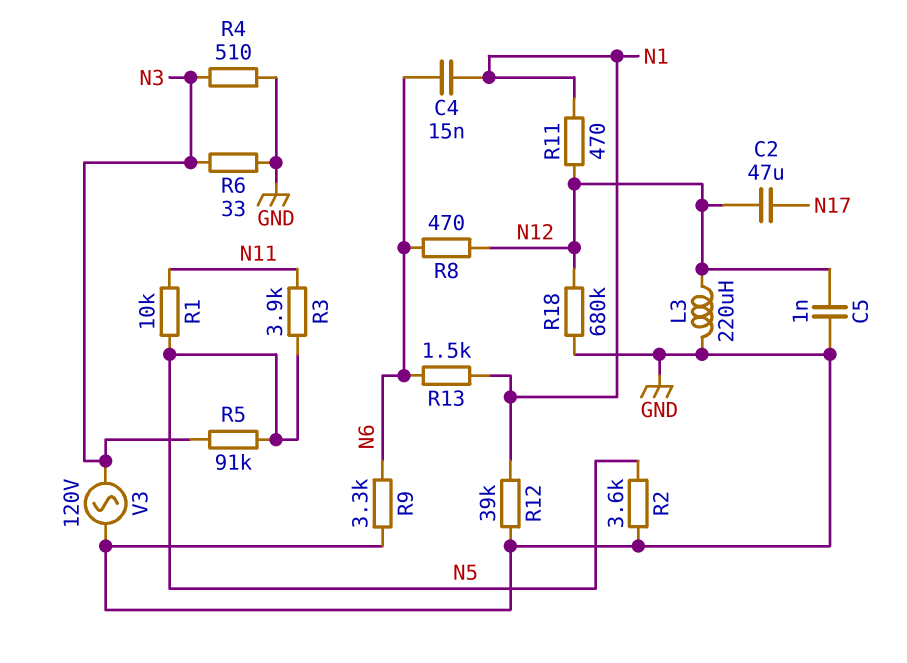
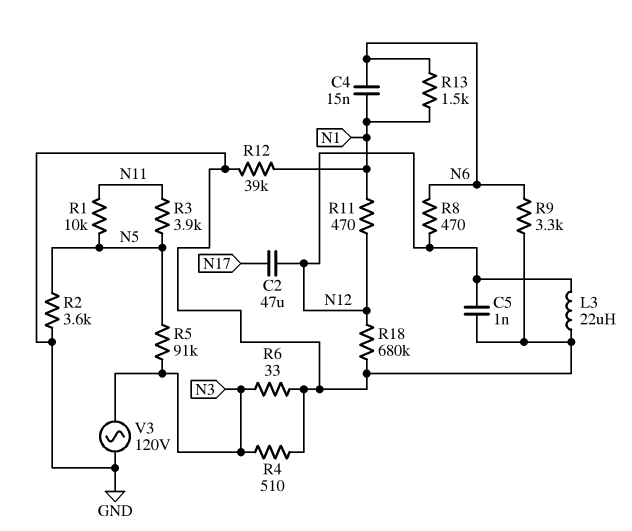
L3: 220uH (GND, N12) -> 22uH (GND, N12)

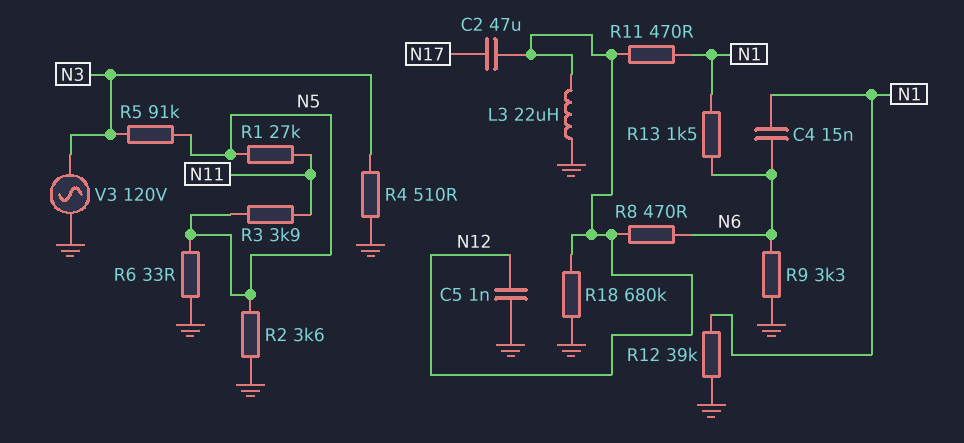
R1: 10k (N5, N11) -> 27k (N5, N11)
R6: 33 (GND, N3) -> 33 (GND, N5)

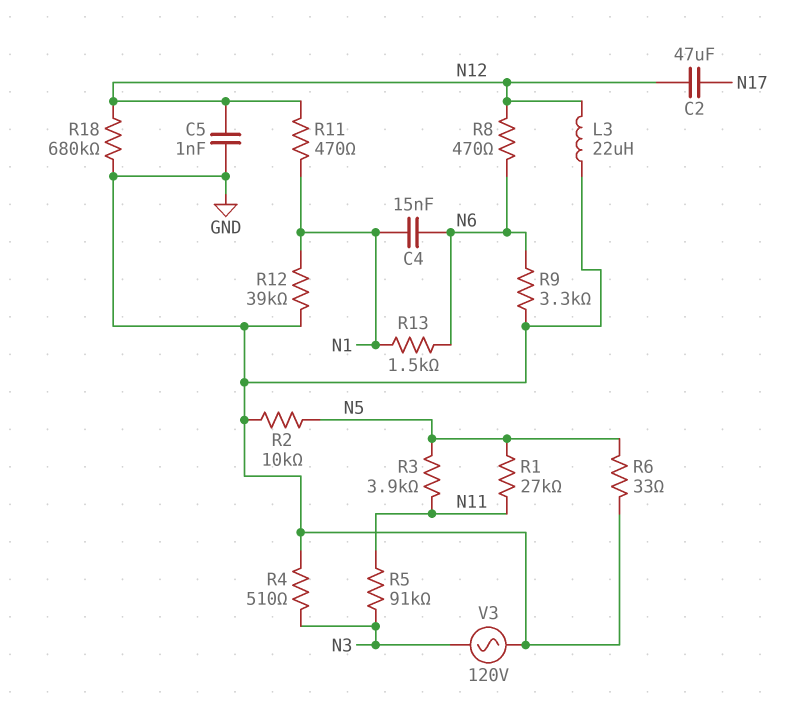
R2: 3.6k (GND, N5) -> 10k (GND, N5)
R5: 91k (N3, N5) -> 91k (N3, N11)

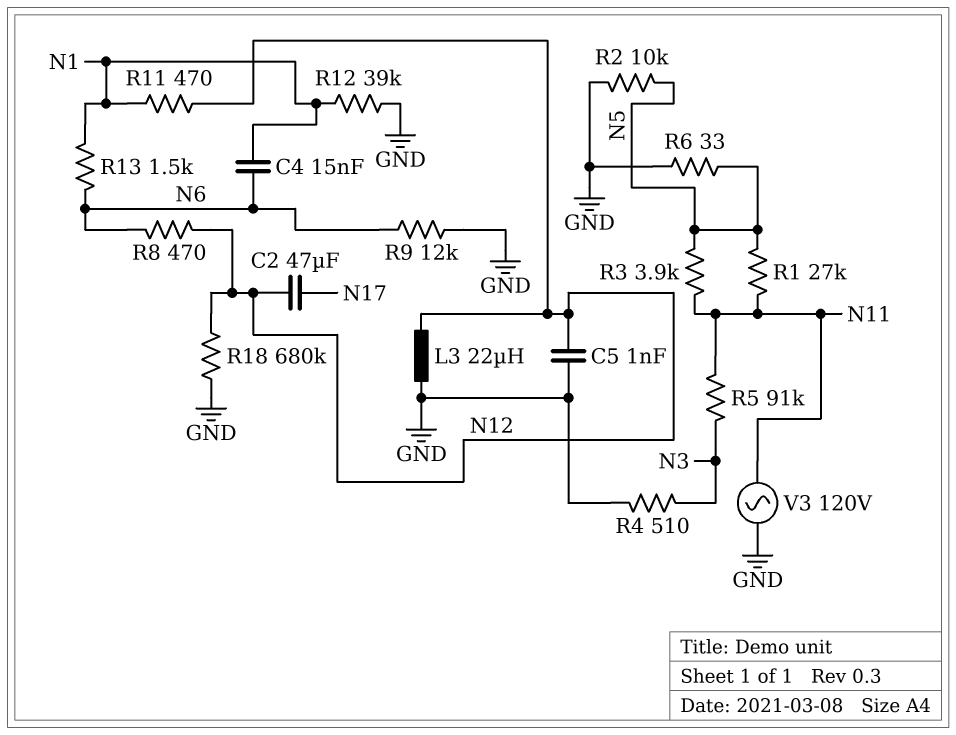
R9: 3.3k (GND, N6) -> 12k (GND, N6)
V3: AC 120V (GND, N3) -> AC 120V (GND, N11)

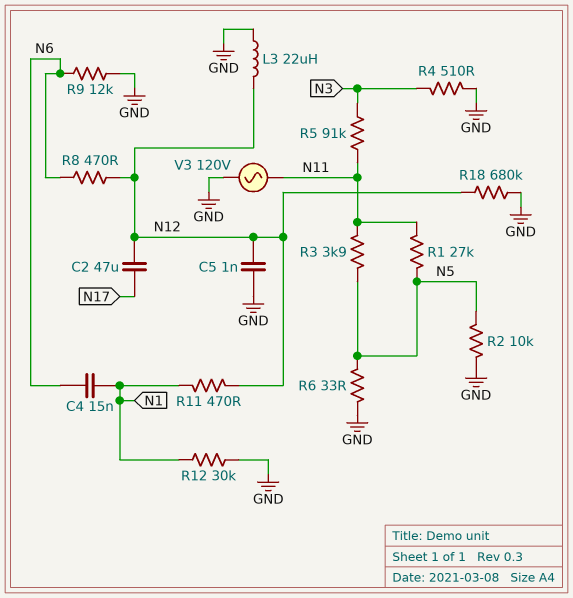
R12: 39k (GND, N1) -> 30k (GND, N1)
R13: 1.5k (N1, N6) -> none

